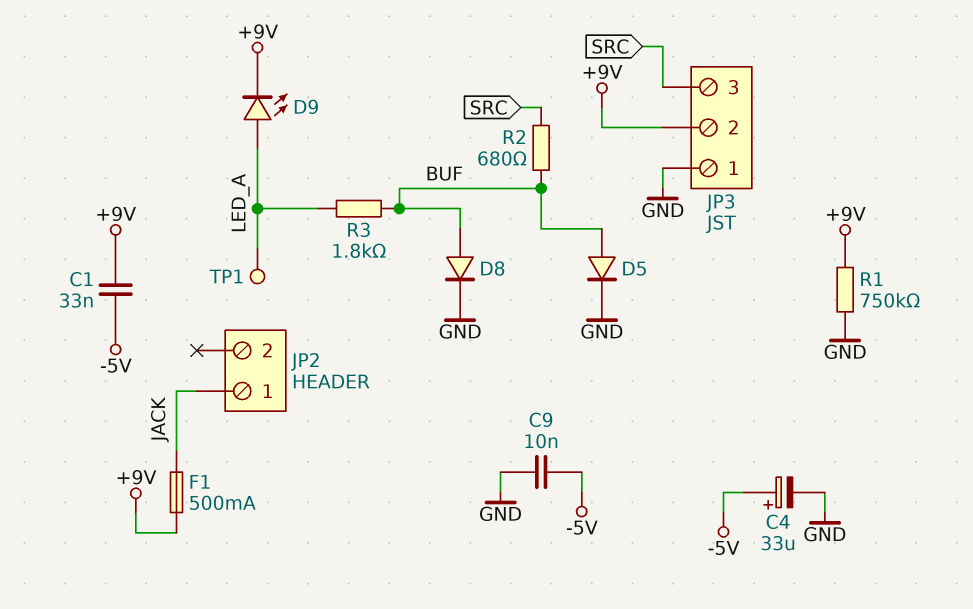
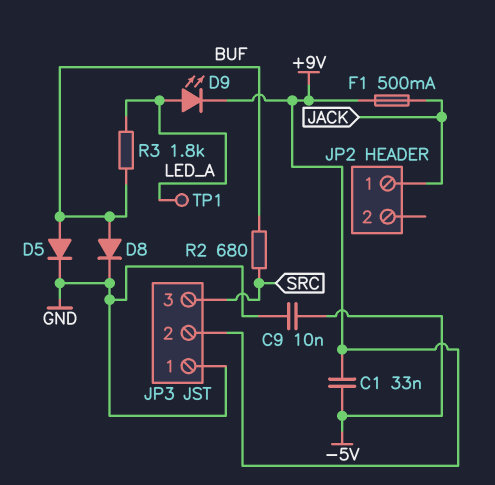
C4: 33uF (plus -5V, minus GND) -> none
R1: 750k (+9V, GND) -> none

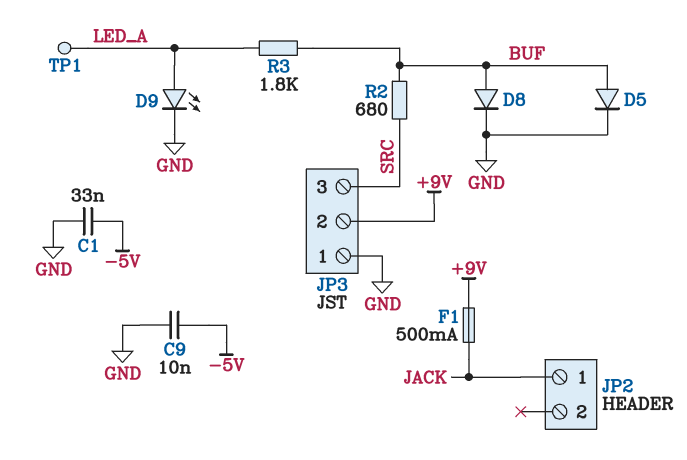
C1: 33nF (+9V, -5V) -> 33nF (-5V, GND)
D9: LED (A LED_A, K +9V) -> LED (A LED_A, K GND)

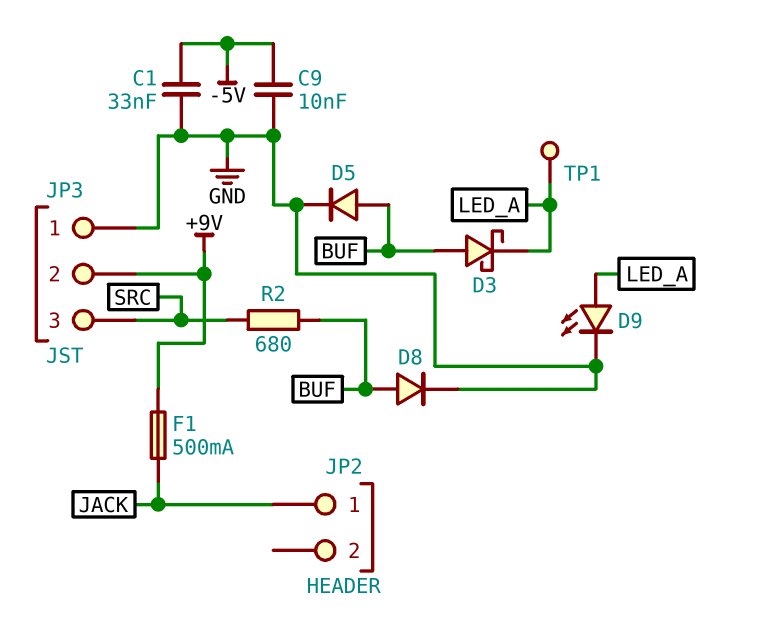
D3: none -> schottky (A BUF, K LED_A)
R3: 1.8k (BUF, LED_A) -> none

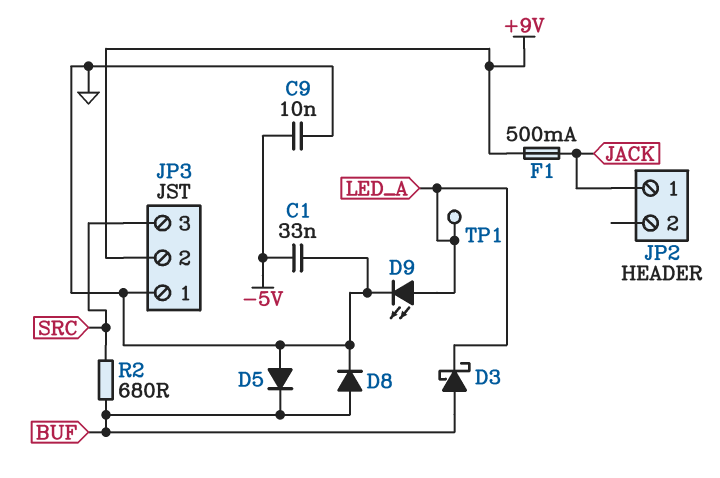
D5: diode (A BUF, K GND) -> diode (A GND, K BUF)

